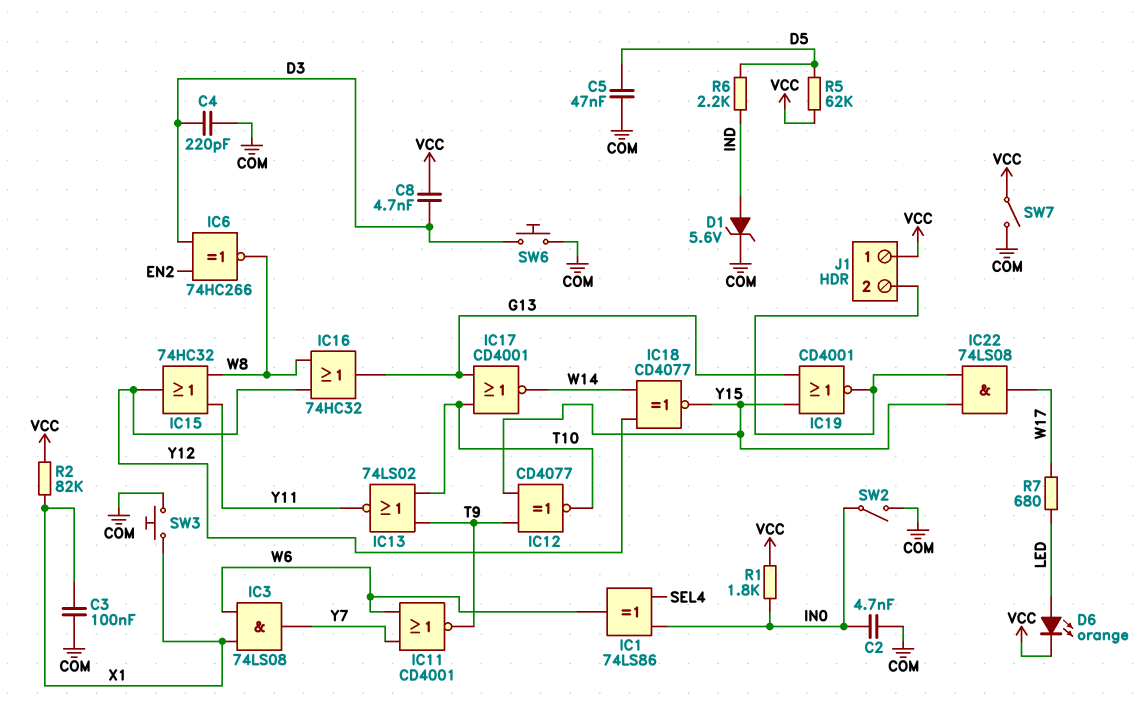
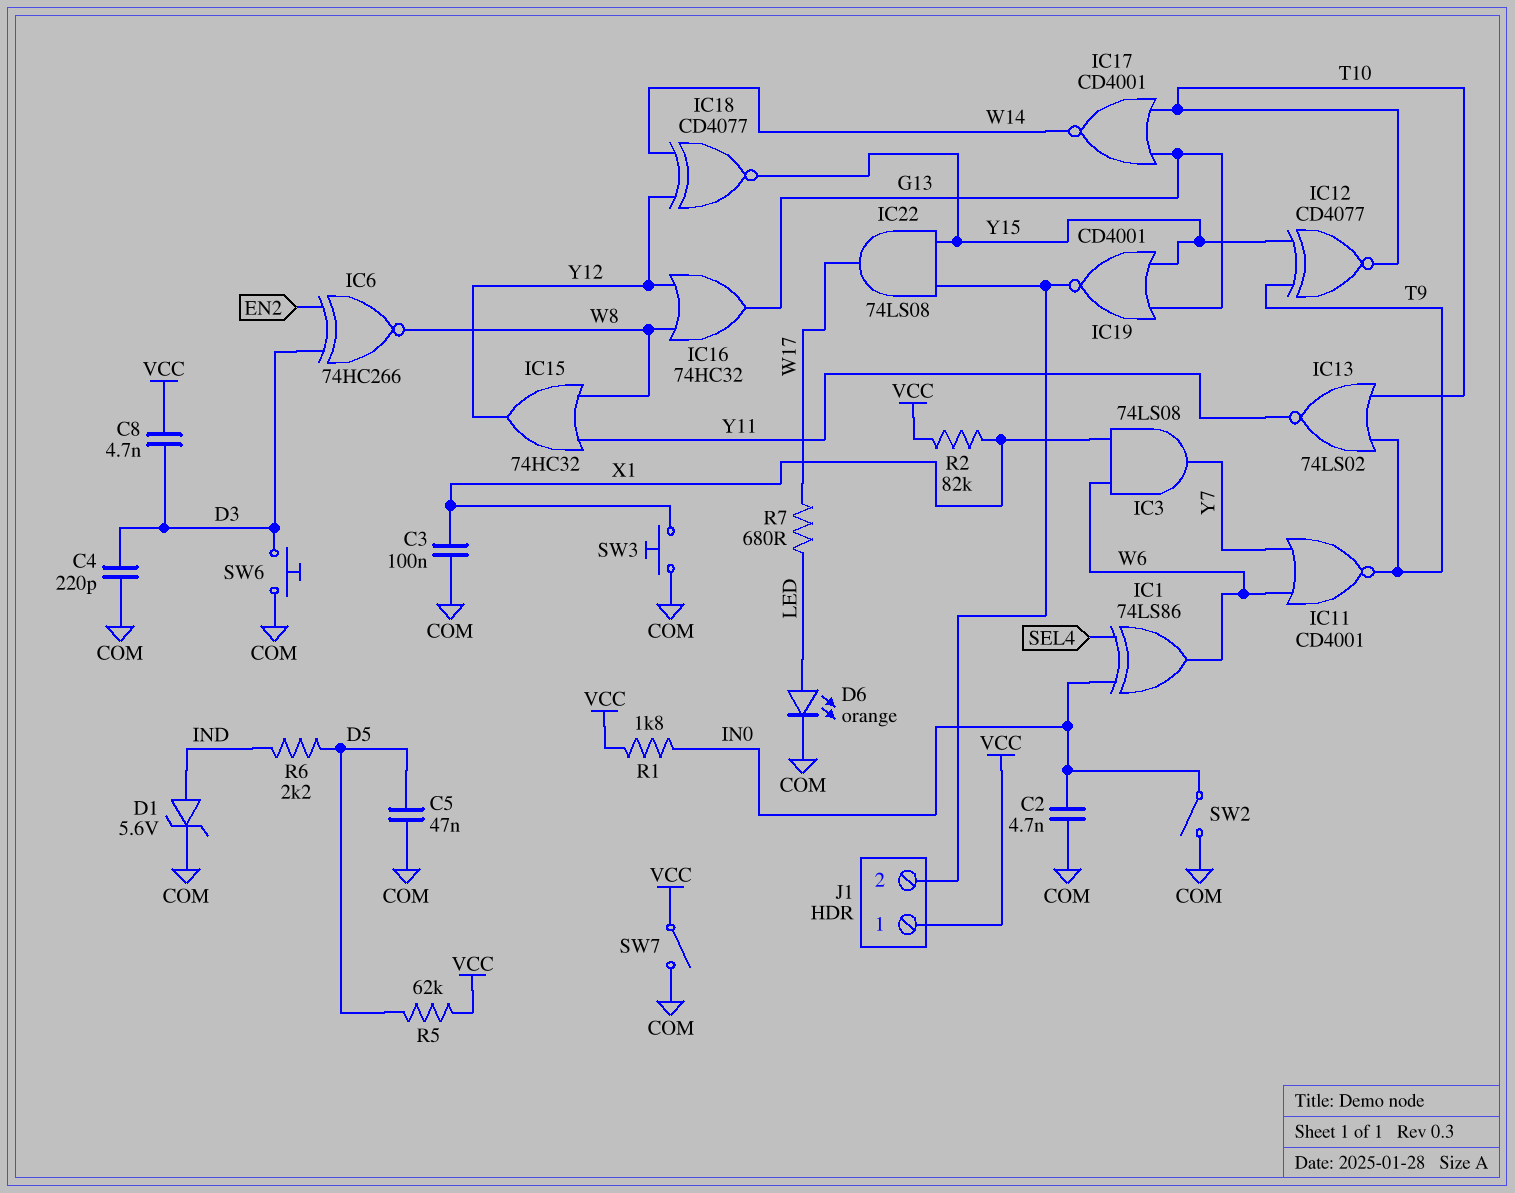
D6: LED orange (A LED, K VCC) -> LED orange (A LED, K COM)

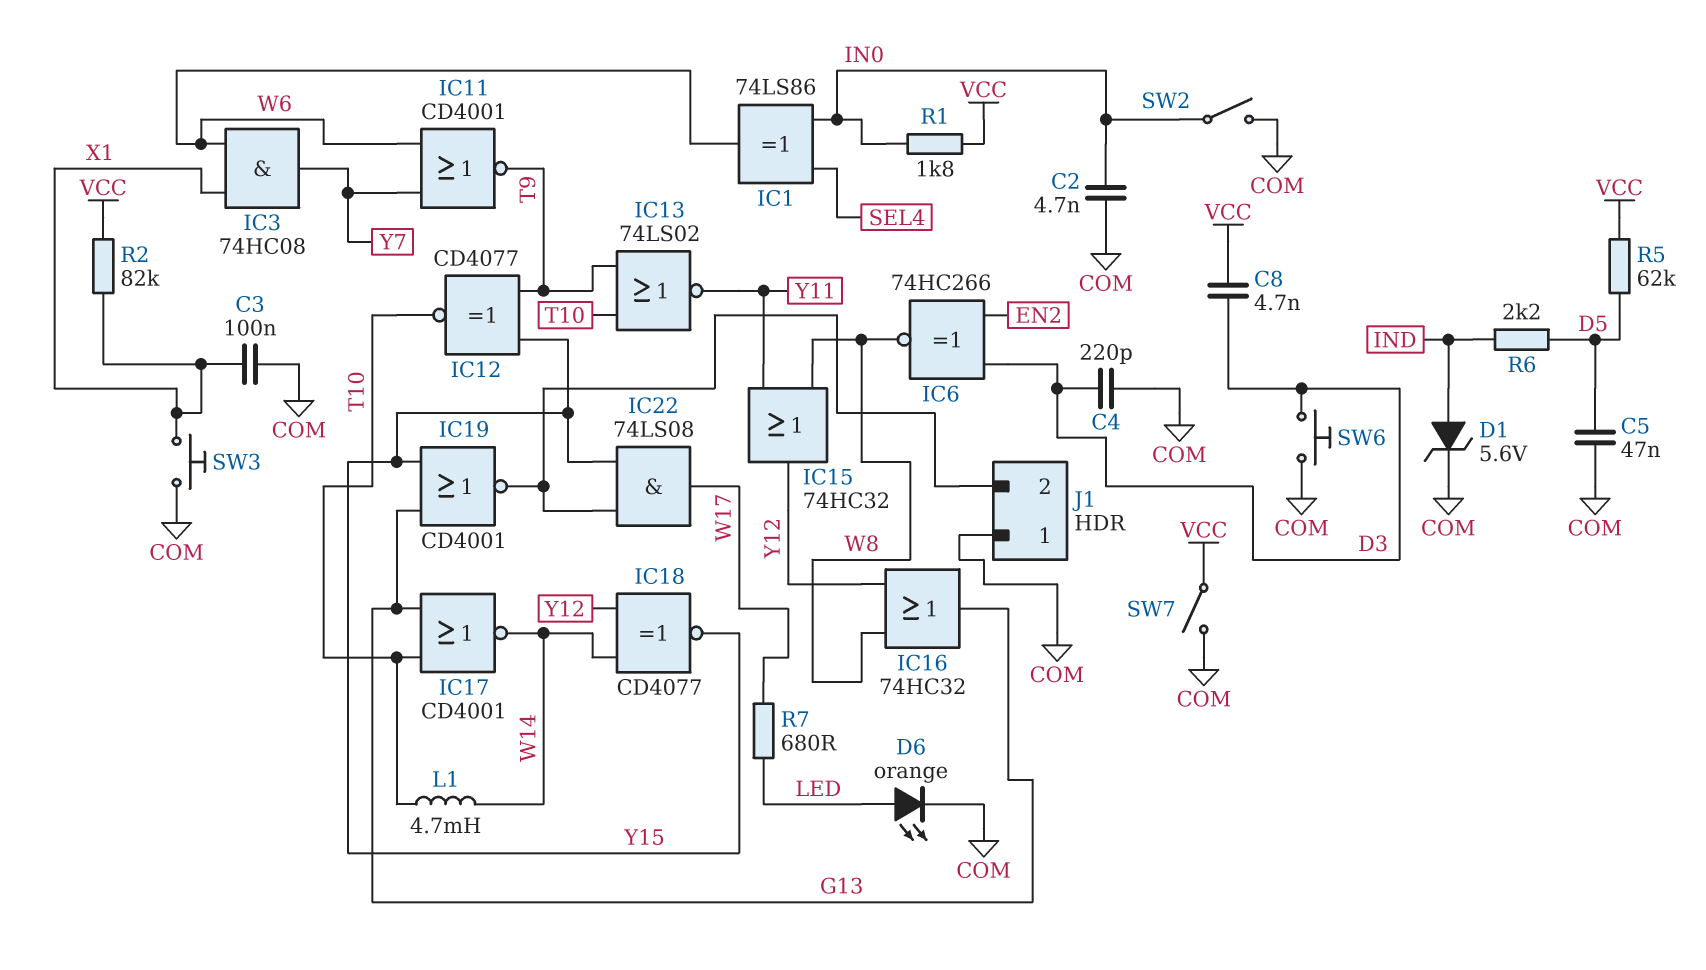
IC3: AND 74LS08 (in W6, in X1, out Y7) -> AND 74HC08 (in W6, in X1, out Y7)
J1 pin 1: VCC -> COM
L1: none -> 4.7mH (T10, W14)

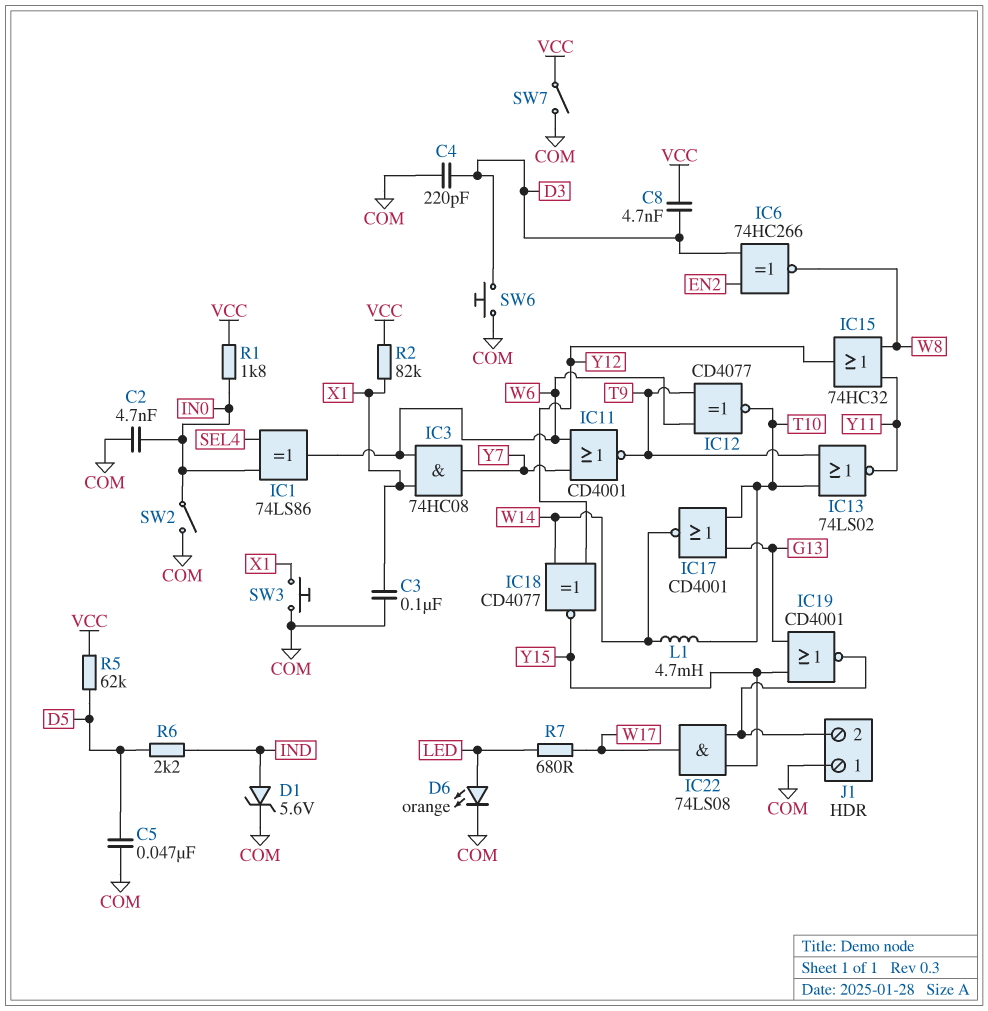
IC12: XNOR CD4077 (in T9, in Y15, out T10) -> XNOR CD4077 (in T9, in W6, out T10)
IC16: OR 74HC32 (in W8, in Y12, out G13) -> none

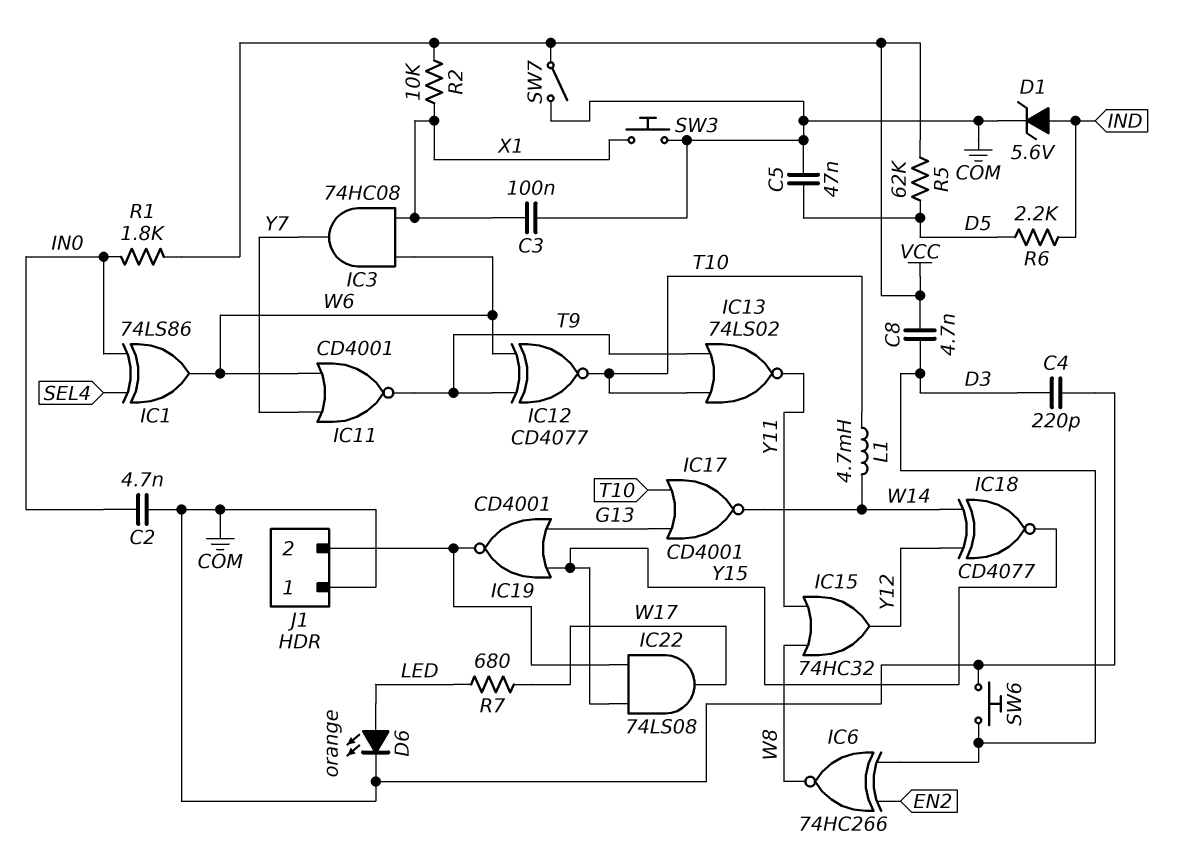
R2: 82k (VCC, X1) -> 10k (VCC, X1)
SW2: switch (COM, IN0) -> none

